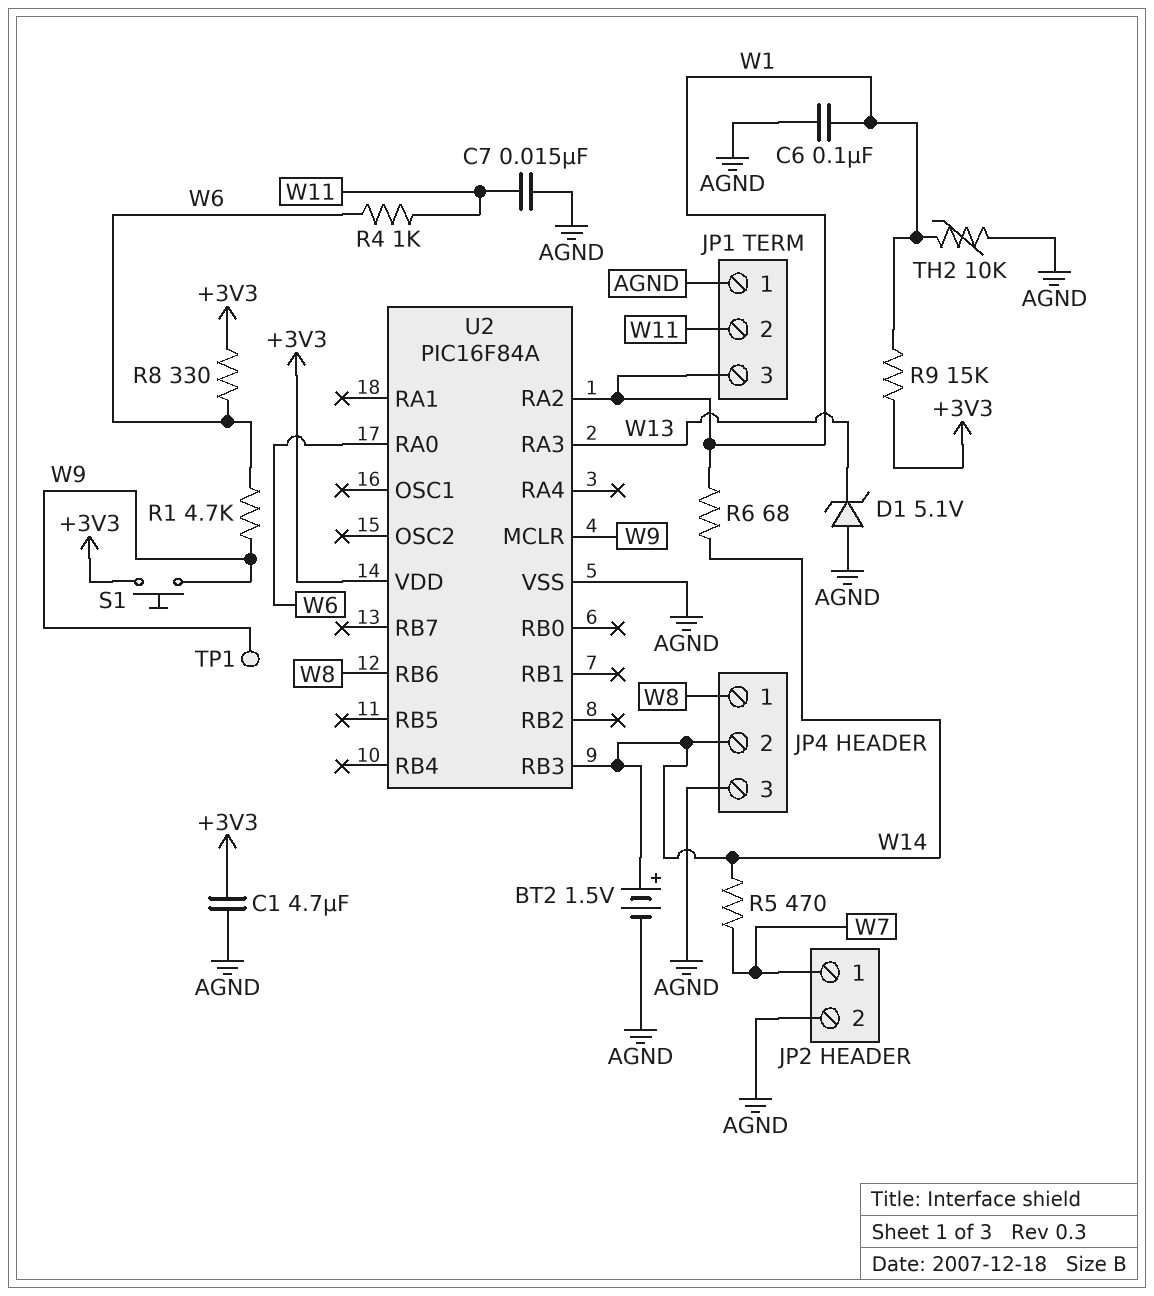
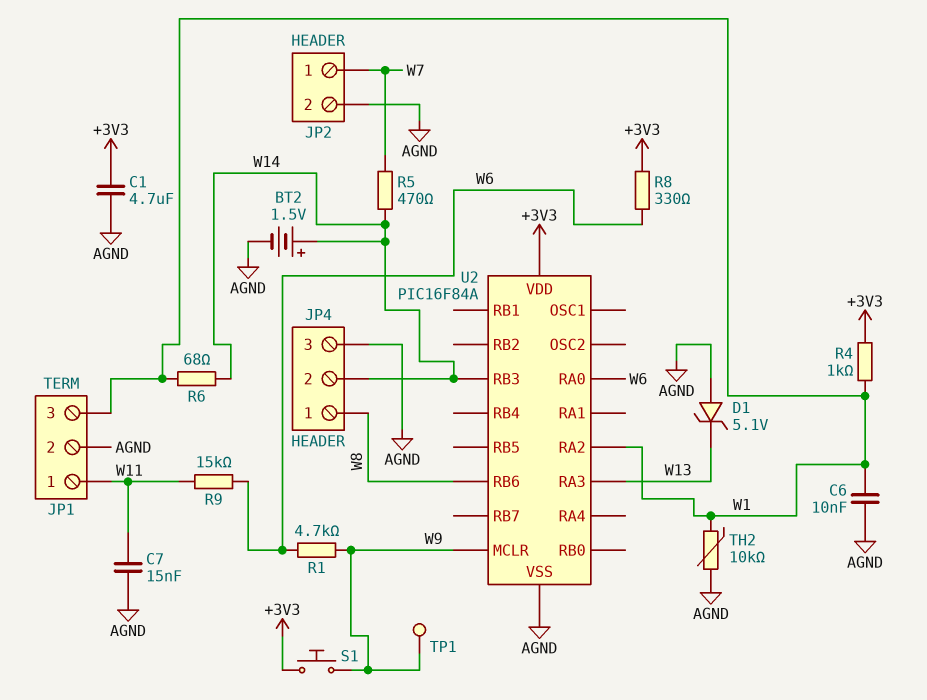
C6: 100nF (AGND, W1) -> 10nF (AGND, W1)
JP1 pin 1: AGND -> W11
JP1 pin 2: W11 -> AGND
R4: 1k (W6, W11) -> 1k (+3V3, W1)
R9: 15k (+3V3, W1) -> 15k (W6, W11)

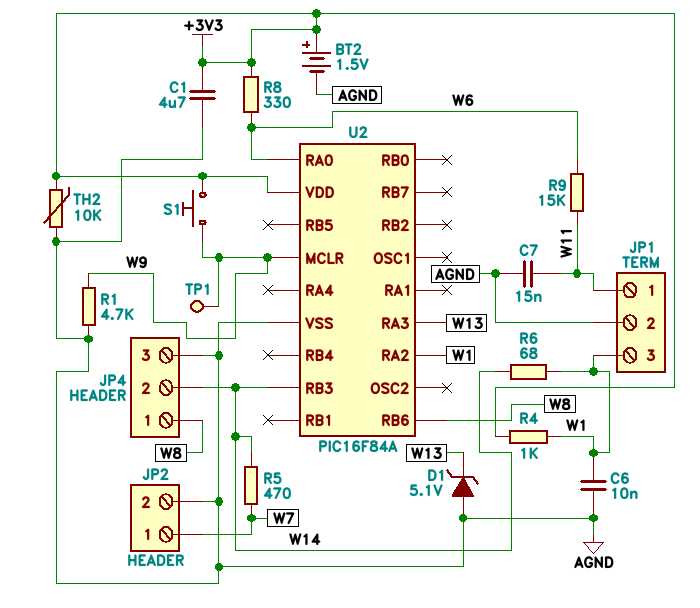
BT2: 1.5V (plus W14, minus AGND) -> 1.5V (plus +3V3, minus AGND)
R1: 4.7k (W6, W9) -> 4.7k (AGND, W9)
TH2: 10k (AGND, W1) -> 10k (+3V3, AGND)

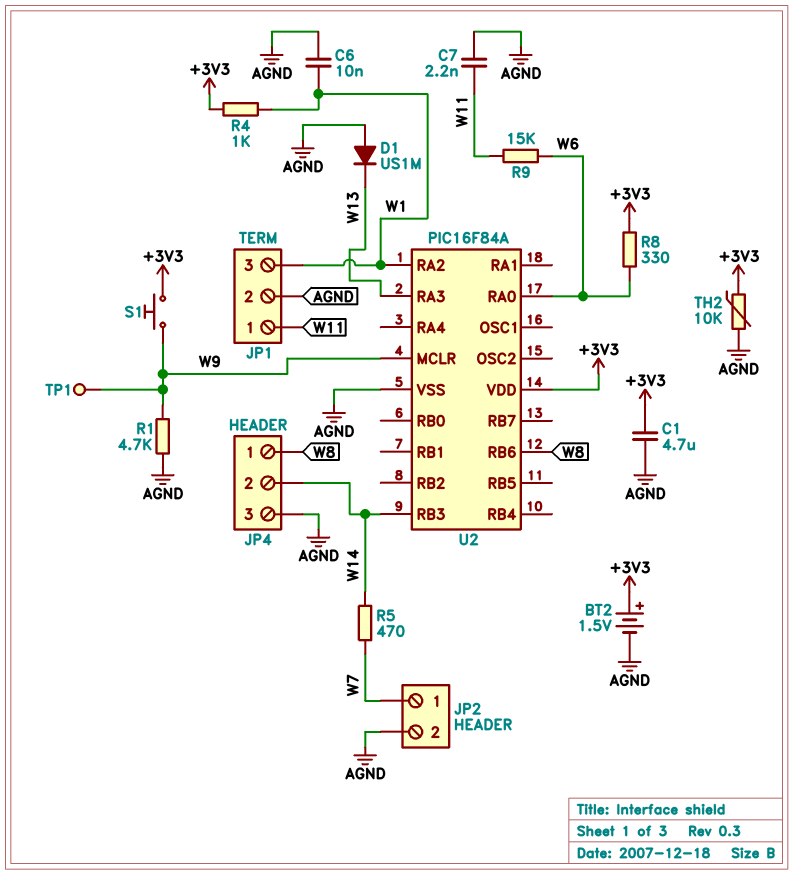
C7: 15nF (AGND, W11) -> 2.2nF (AGND, W11)
D1: zener 5.1V (A AGND, K W13) -> diode US1M (A AGND, K W13)
R6: 68 (W1, W14) -> none

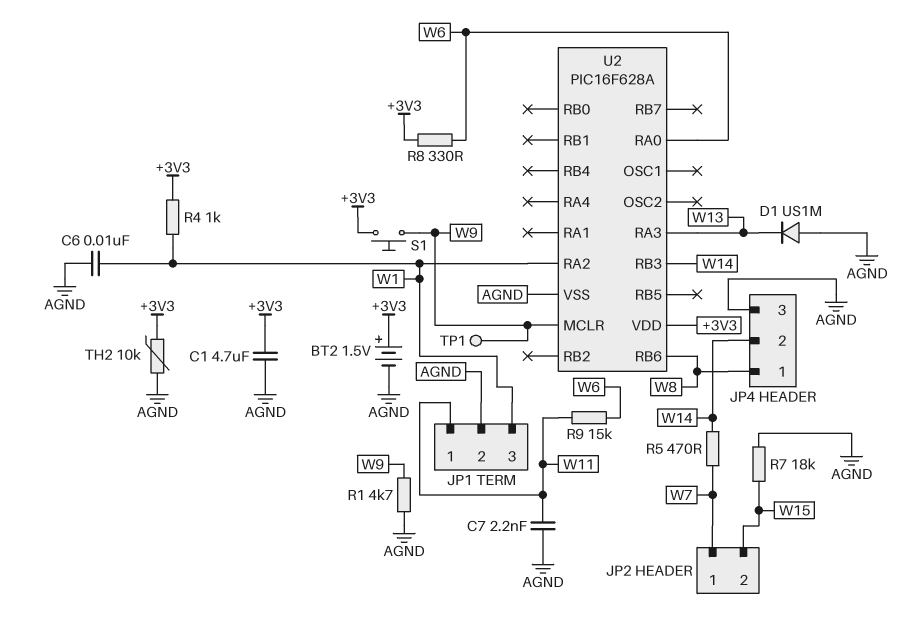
JP2 pin 2: AGND -> W15
R7: none -> 18k (AGND, W15)
U2: PIC16F84A -> PIC16F628A

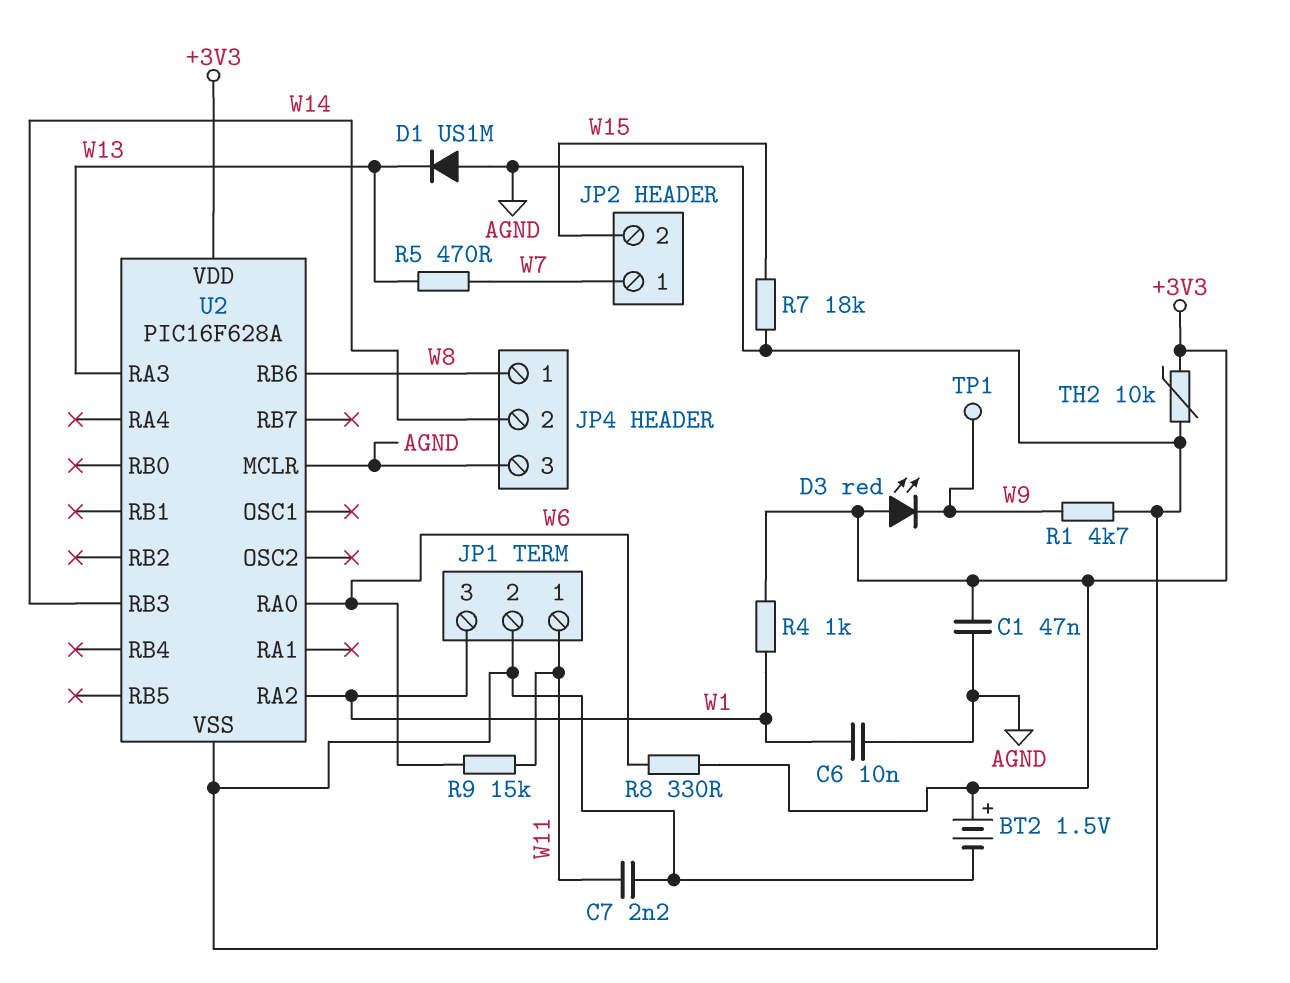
C1: 4.7uF (+3V3, AGND) -> 47nF (+3V3, AGND)
D3: none -> LED red (A +3V3, K W9)
R5: 470 (W7, W14) -> 470 (W7, W13)
S1: button (+3V3, W9) -> none
U2 pin MCLR: W9 -> AGND

